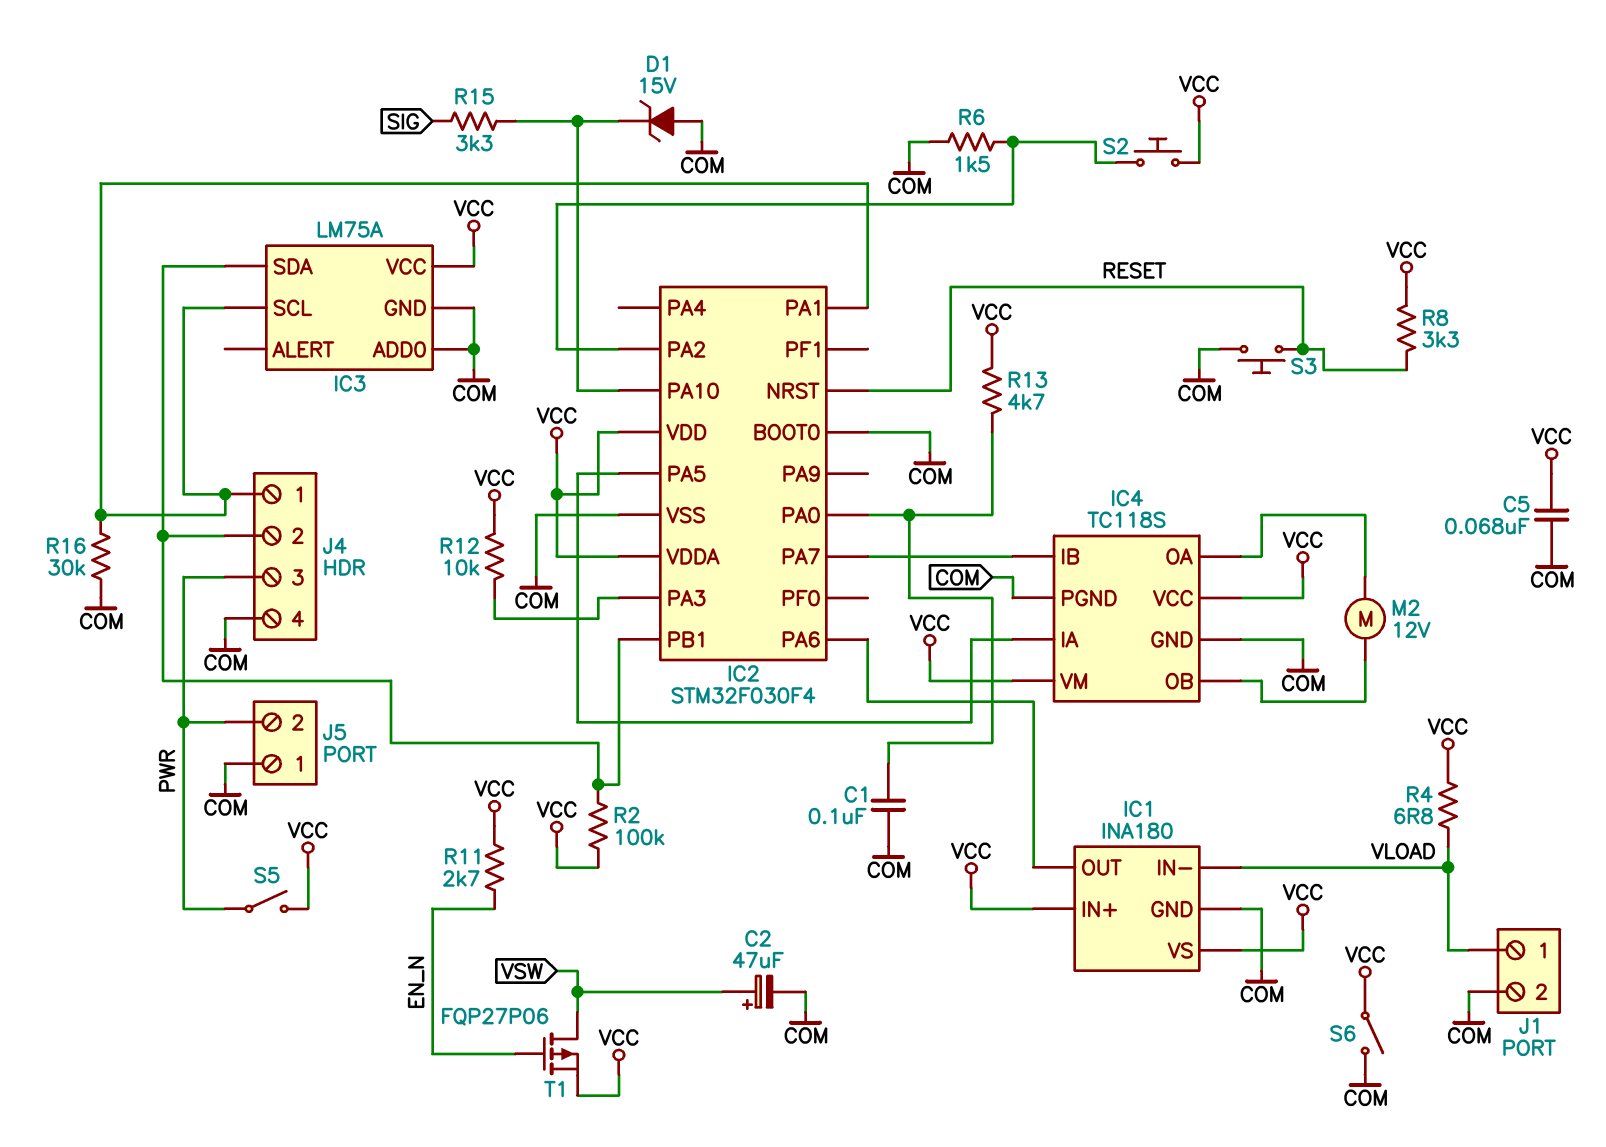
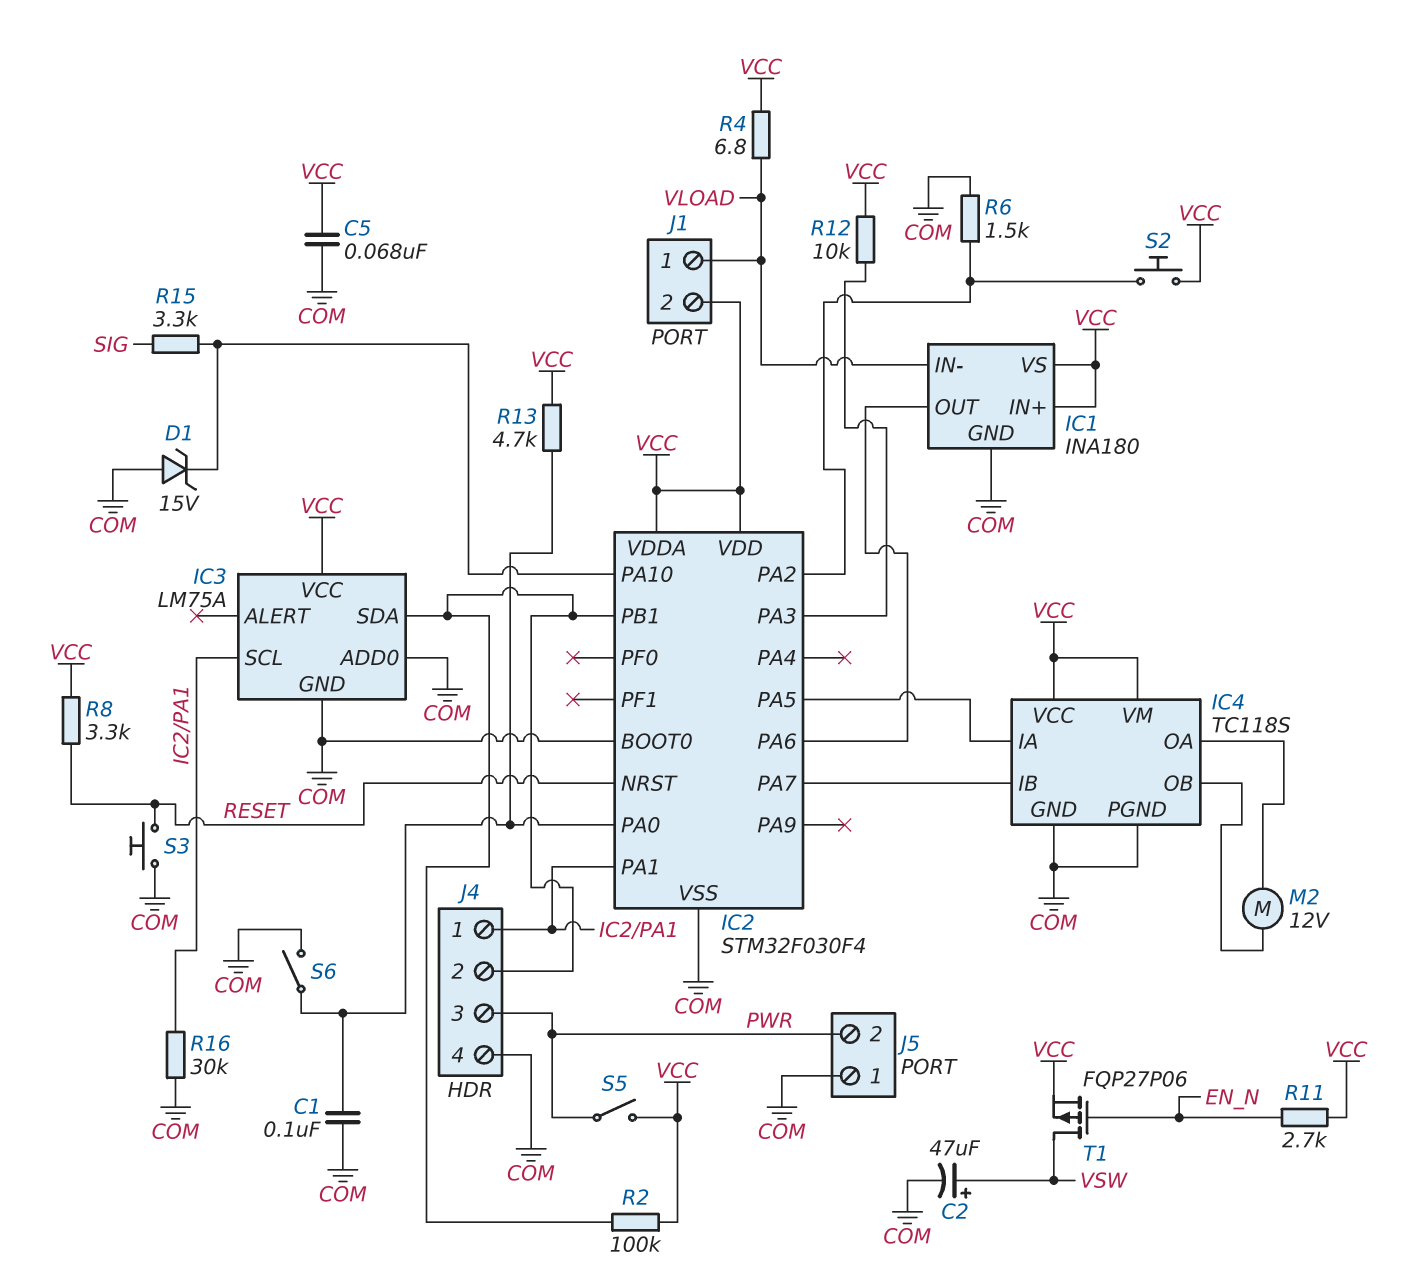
J1 pin 2: COM -> VCC
S6: switch (COM, VCC) -> switch (COM, IC2/PA0)

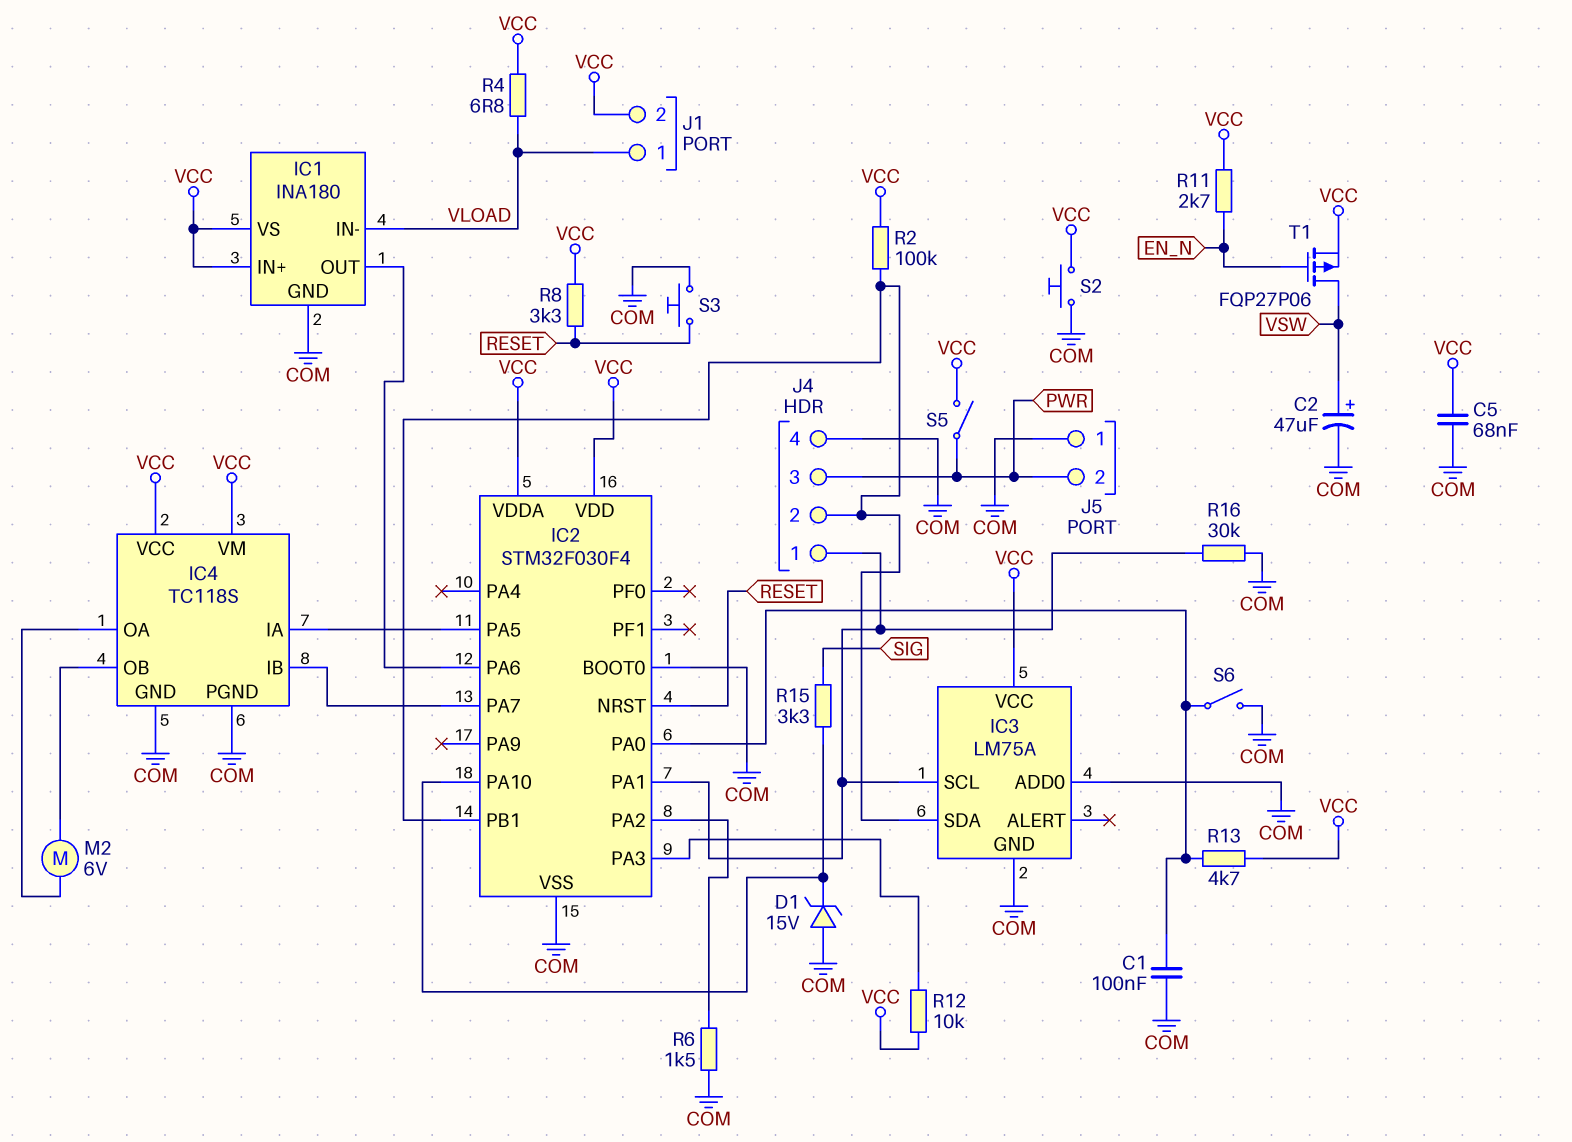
M2: motor 12V (IC4/OA, IC4/OB) -> motor 6V (IC4/OA, IC4/OB)
S2: button (IC2/PA2, VCC) -> button (COM, VCC)

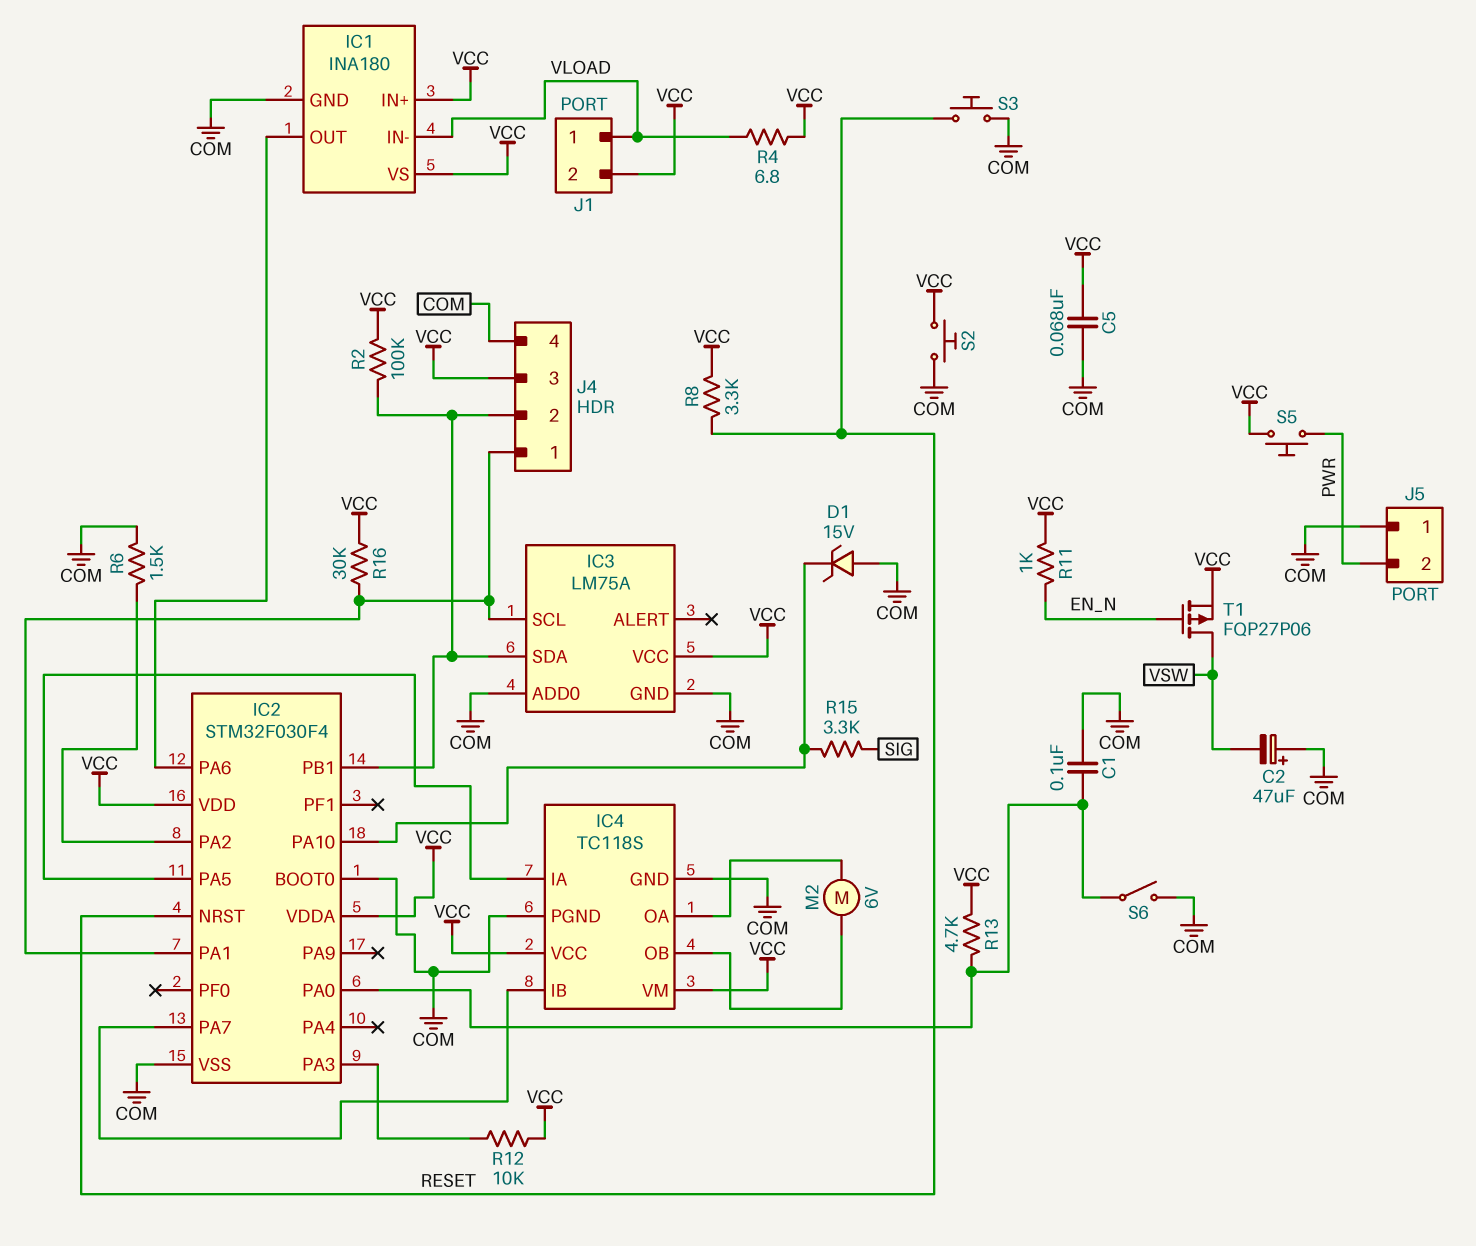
C2: 47uF (plus VSW, minus COM) -> 47uF (plus COM, minus VSW)
J4 pin 3: PWR -> VCC
R11: 2.7k (EN_N, VCC) -> 1k (EN_N, VCC)
R16: 30k (COM, IC2/PA1) -> 30k (IC2/PA1, VCC)
S5: switch (PWR, VCC) -> button (PWR, VCC)

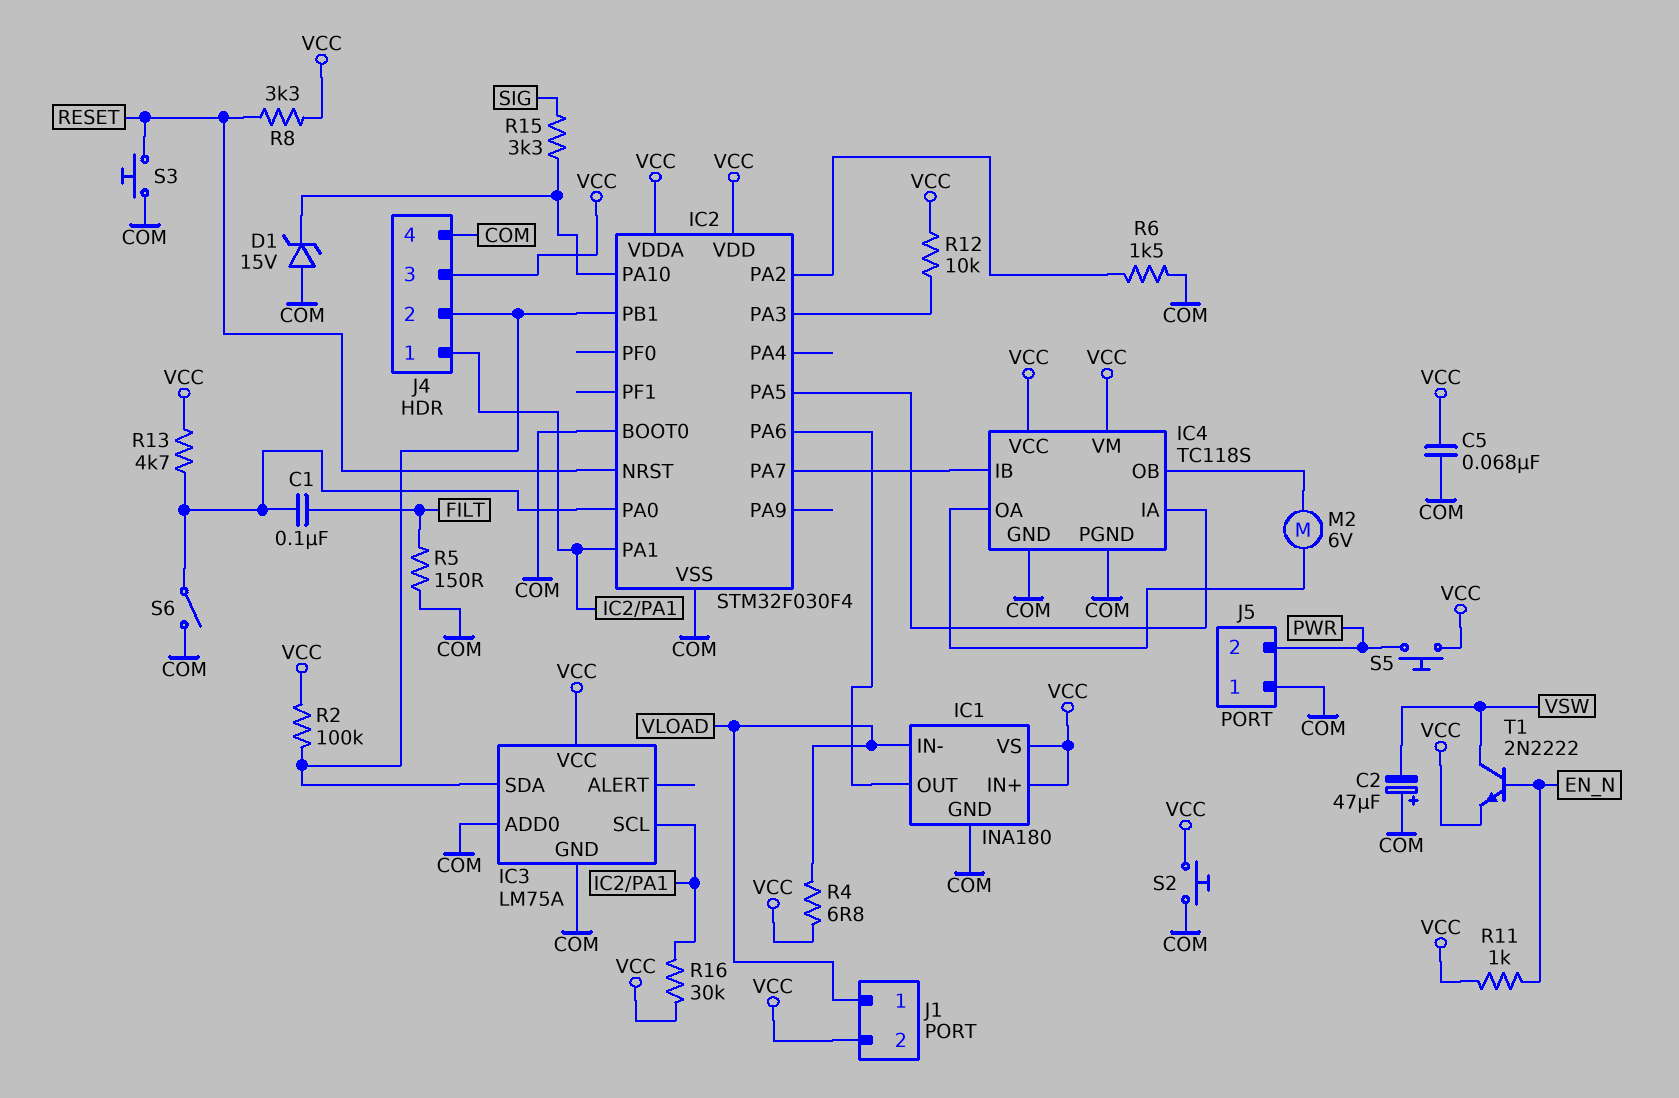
C1: 100nF (COM, IC2/PA0) -> 100nF (FILT, IC2/PA0)
R5: none -> 150 (COM, FILT)
T1: PMOS FQP27P06 (G EN_N, D VSW, S VCC) -> NPN 2N2222 (B EN_N, C VSW, E VCC)

